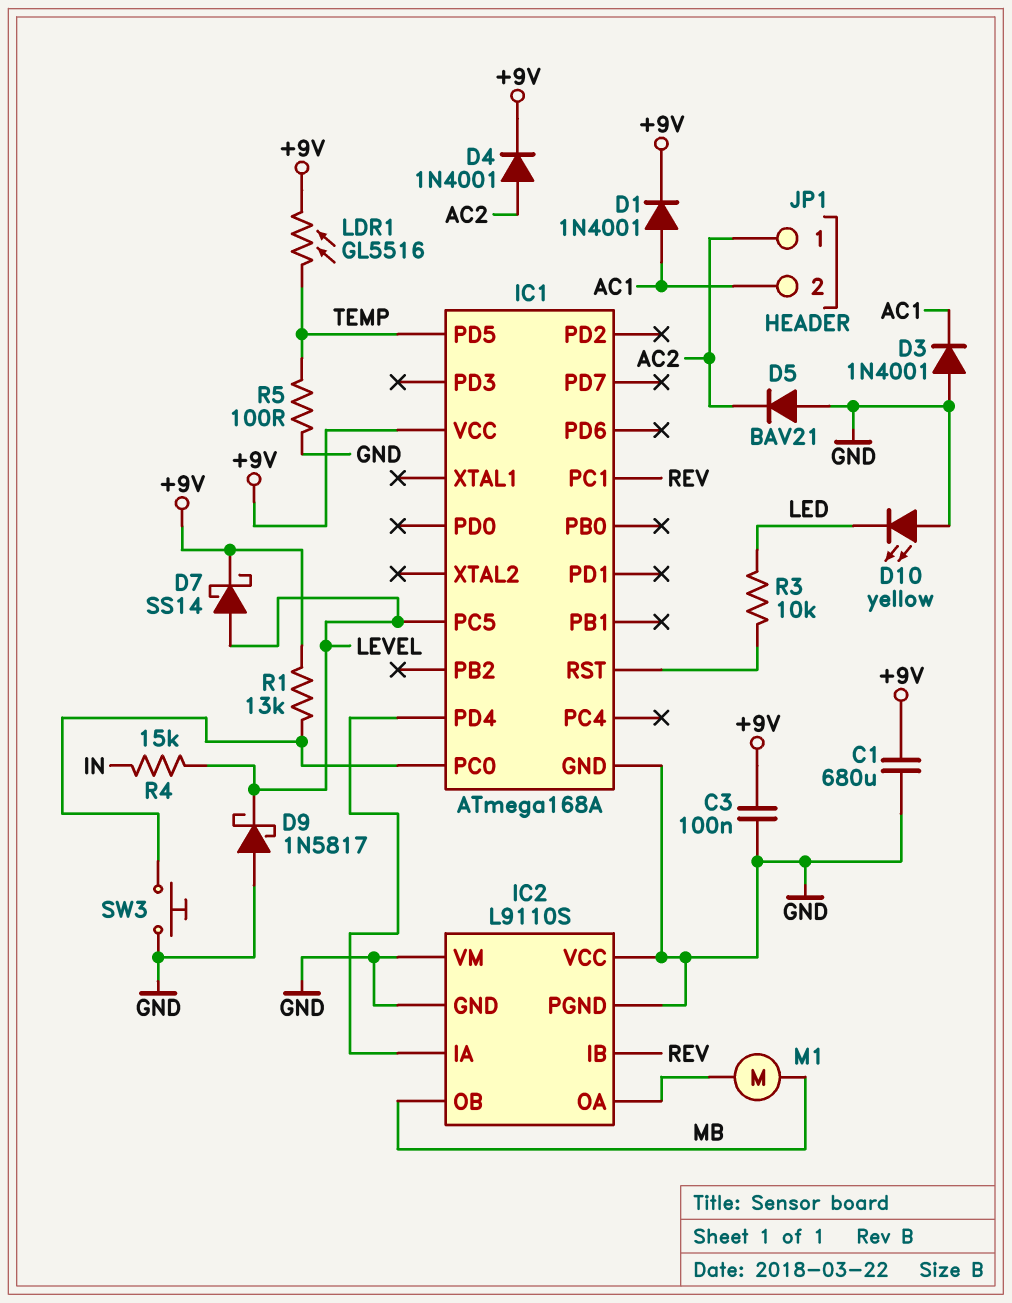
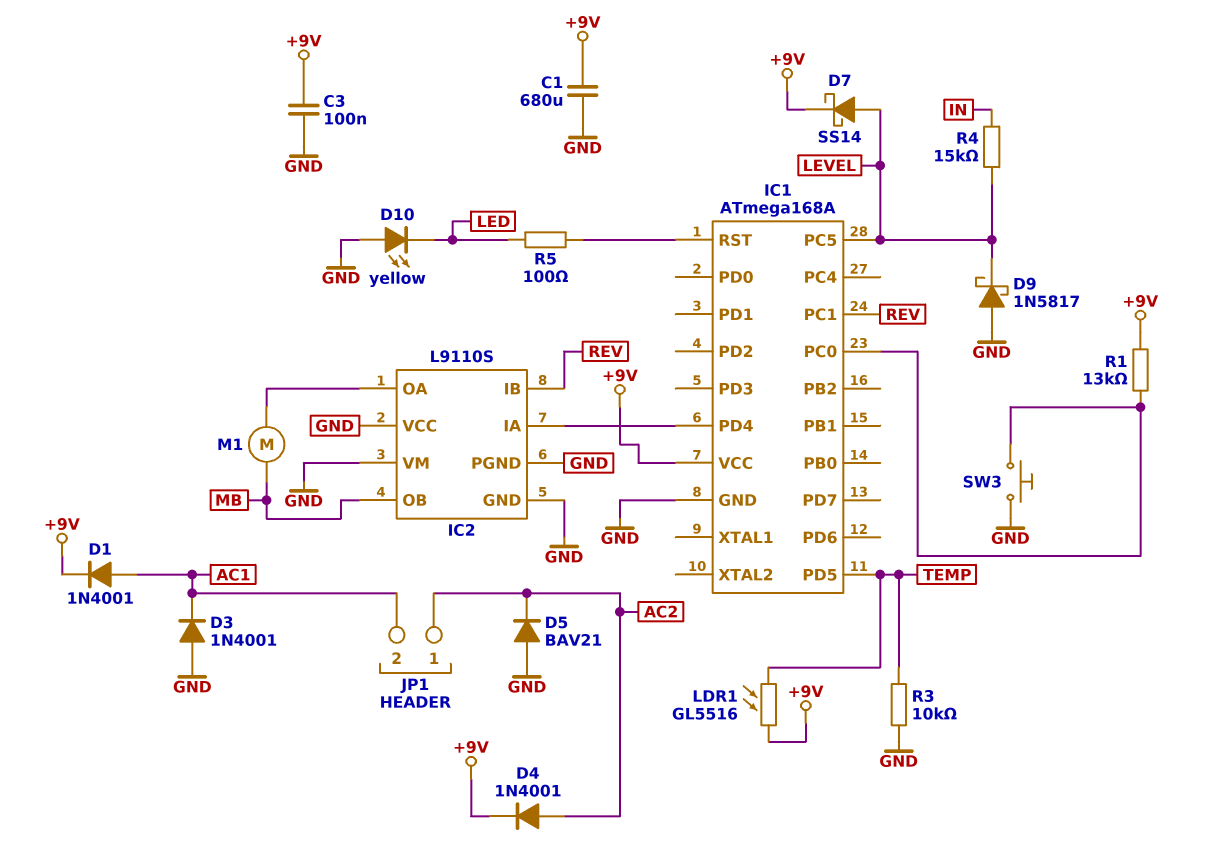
R3: 10k (IC1/RST, LED) -> 10k (GND, TEMP)
R5: 100 (GND, TEMP) -> 100 (IC1/RST, LED)

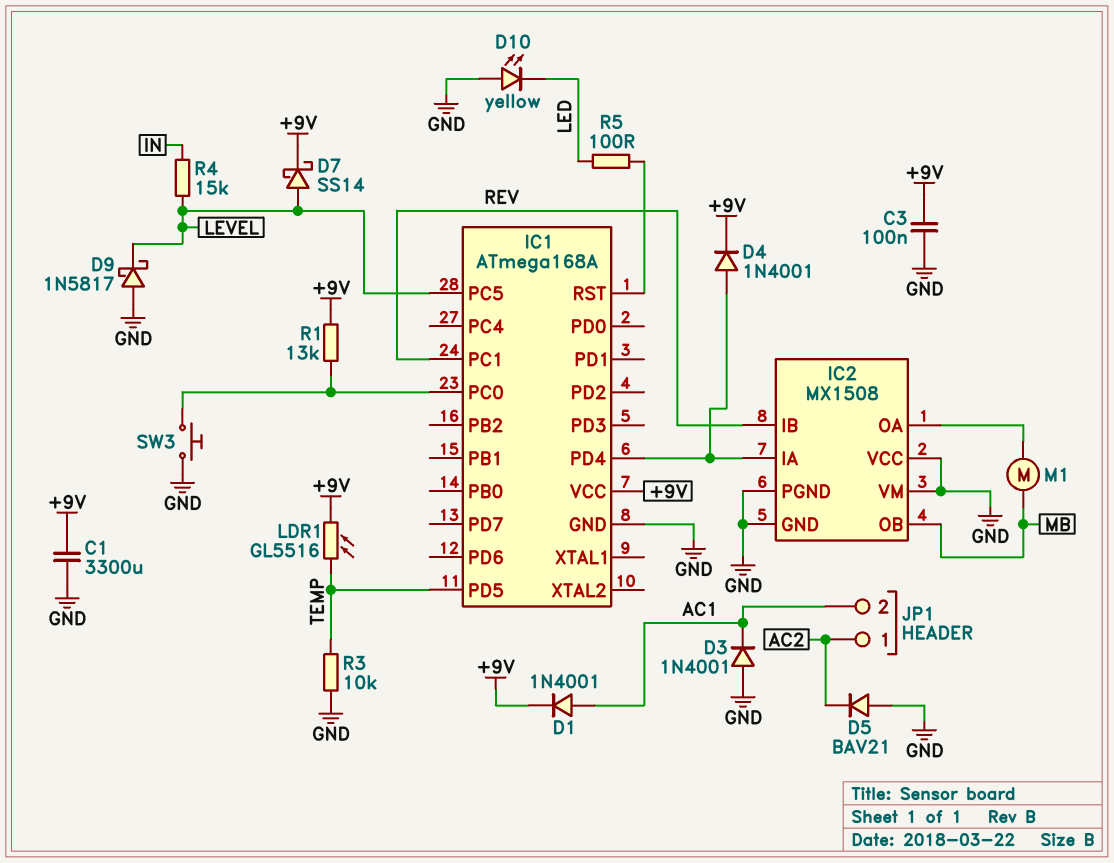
C1: 680uF (+9V, GND) -> 3300uF (+9V, GND)
D4: diode 1N4001 (A AC2, K +9V) -> diode 1N4001 (A IC1/PD4, K +9V)
IC2: L9110S -> MX1508

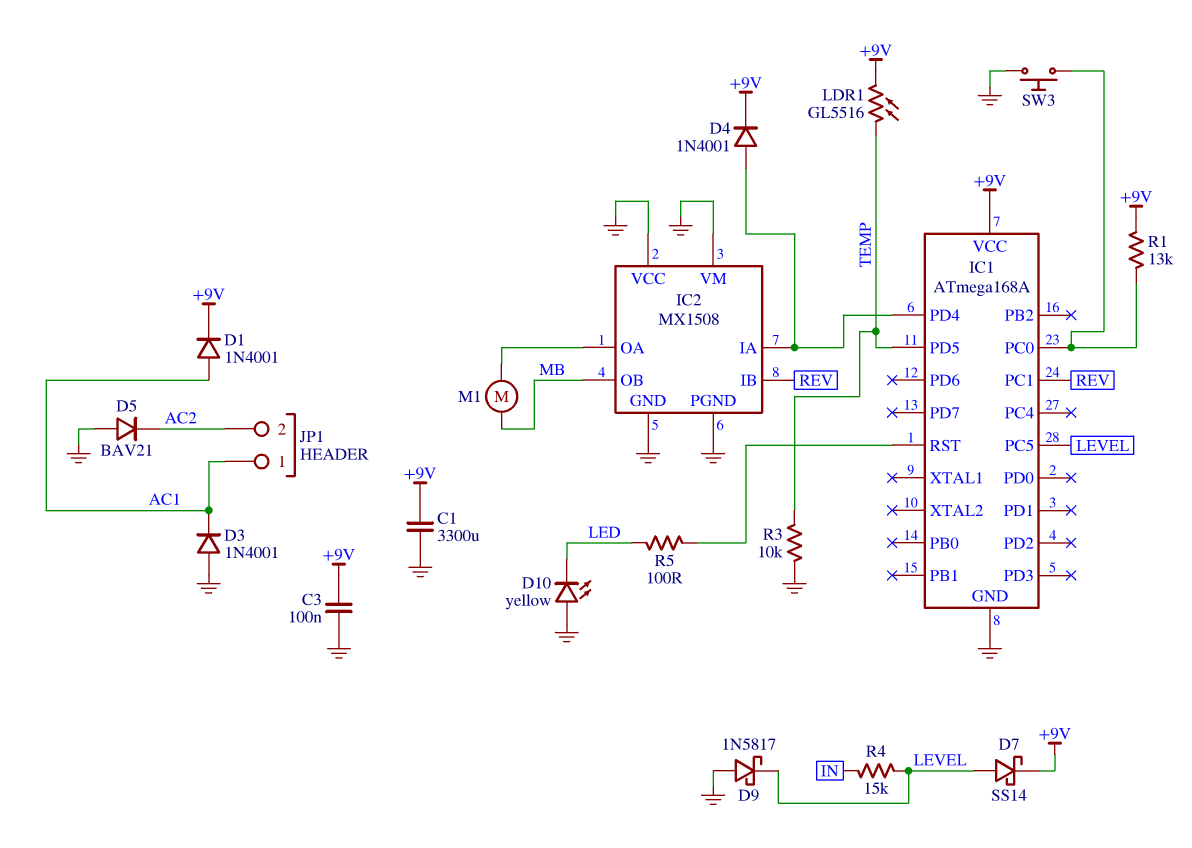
JP1 pin 1: AC2 -> AC1
JP1 pin 2: AC1 -> AC2

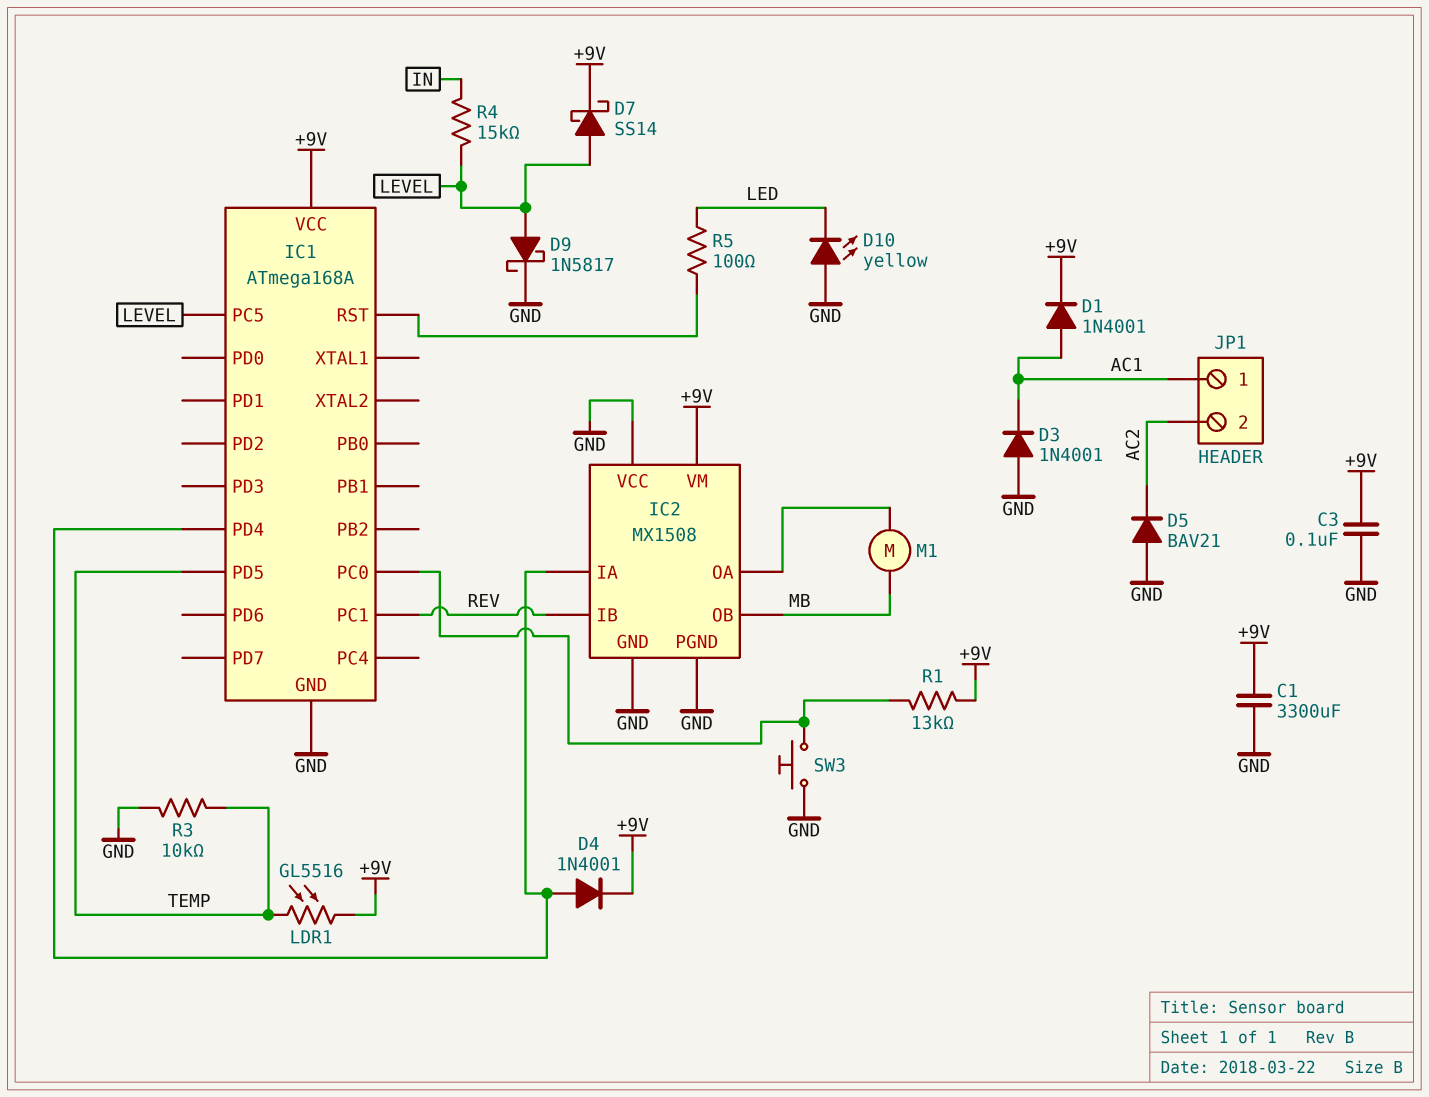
D9: schottky 1N5817 (A GND, K LEVEL) -> schottky 1N5817 (A LEVEL, K GND)
IC2 pin VM: GND -> +9V

